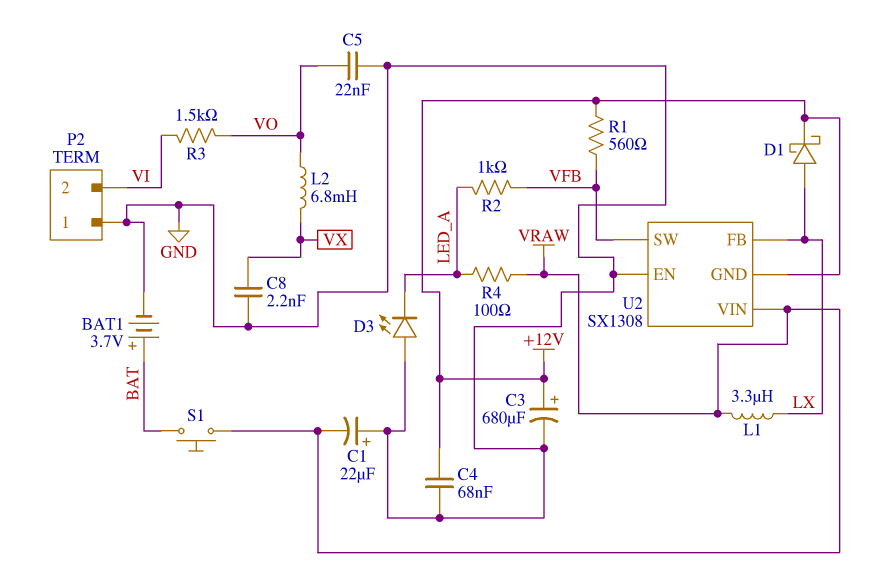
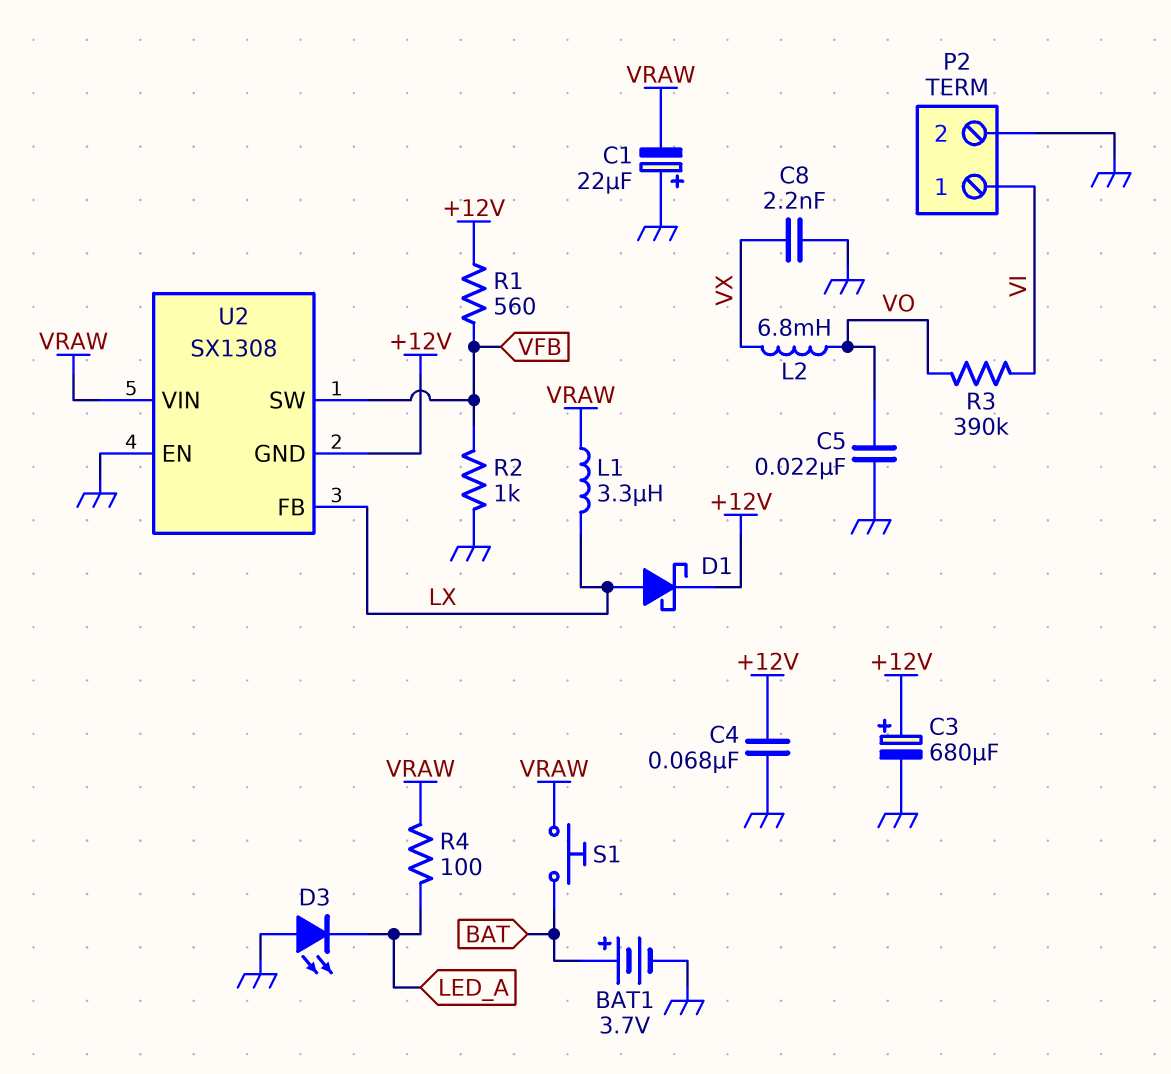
P2 pin 1: GND -> VI
P2 pin 2: VI -> GND
R2: 1k (LED_A, VFB) -> 1k (GND, VFB)
R3: 1.5k (VI, VO) -> 390k (VI, VO)

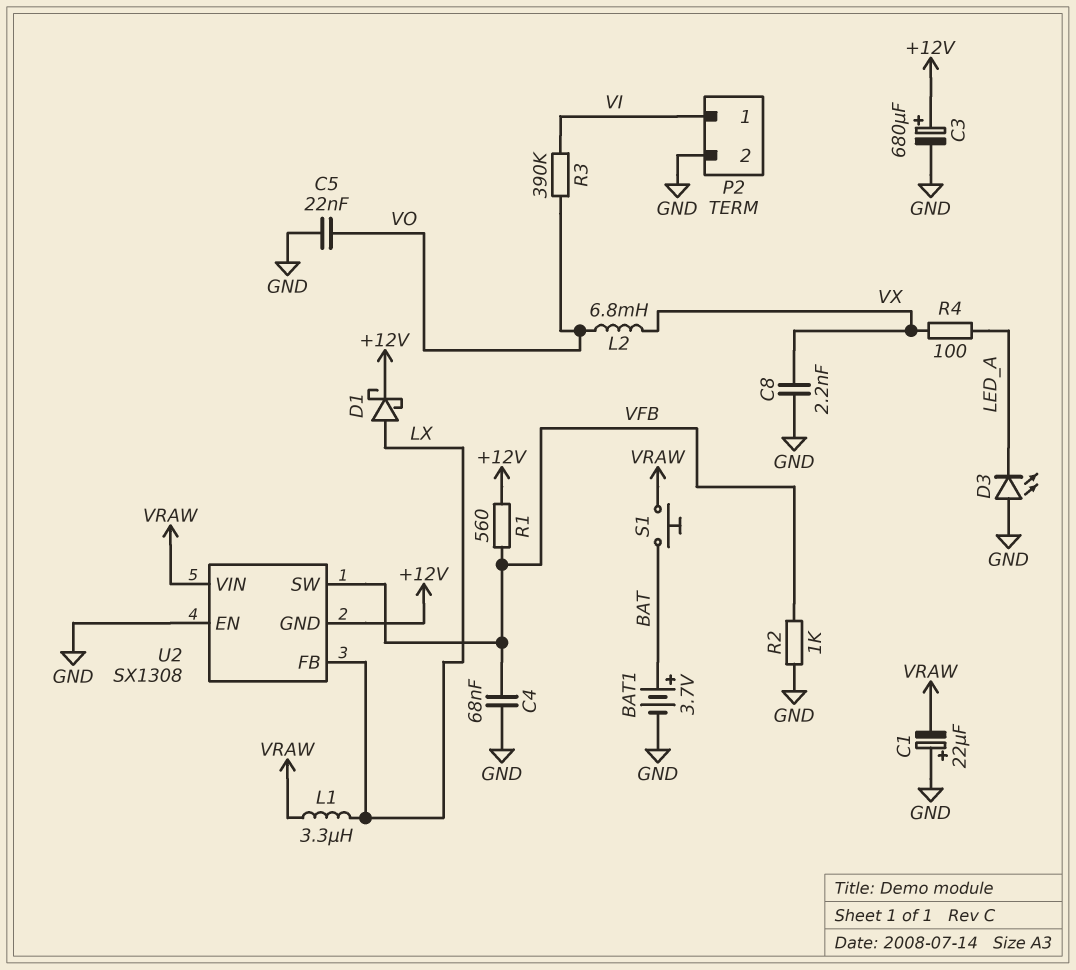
C4: 68nF (+12V, GND) -> 68nF (GND, VFB)
R4: 100 (LED_A, VRAW) -> 100 (LED_A, VX)

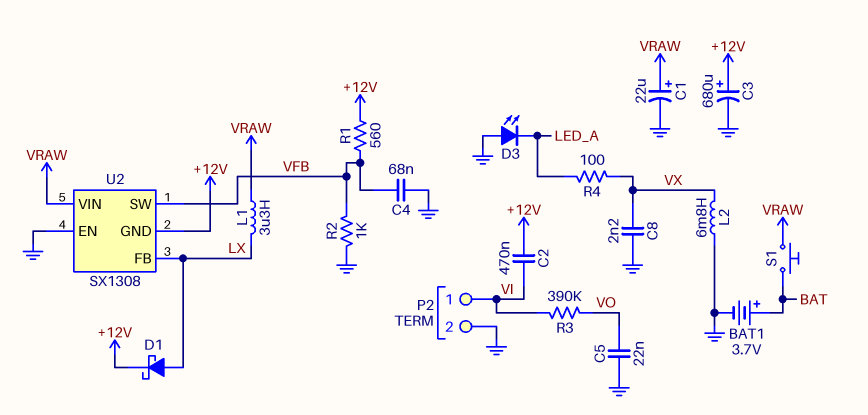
C1: 22uF (plus GND, minus VRAW) -> 22uF (plus VRAW, minus GND)
C2: none -> 470nF (+12V, VI)
L2: 6.8mH (VO, VX) -> 6.8mH (GND, VX)

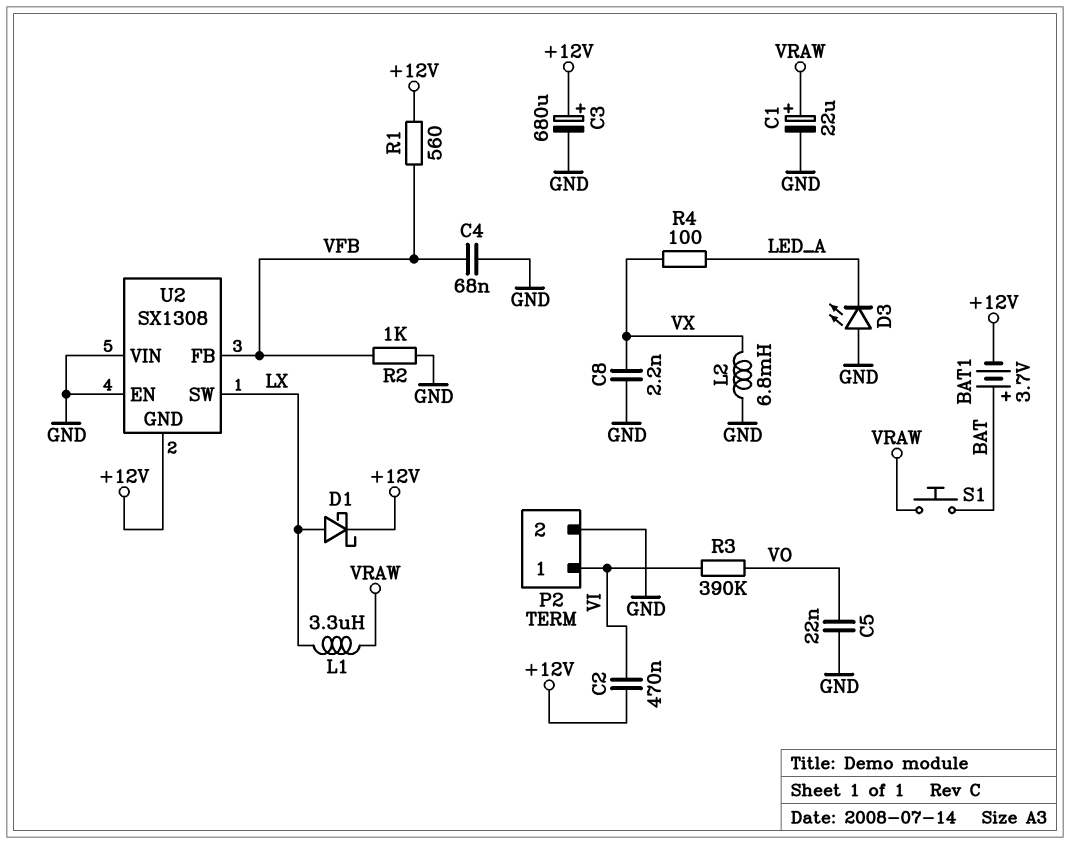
BAT1: 3.7V (plus BAT, minus GND) -> 3.7V (plus BAT, minus +12V)
U2 pin FB: LX -> VFB
U2 pin SW: VFB -> LX
U2 pin VIN: VRAW -> GND

